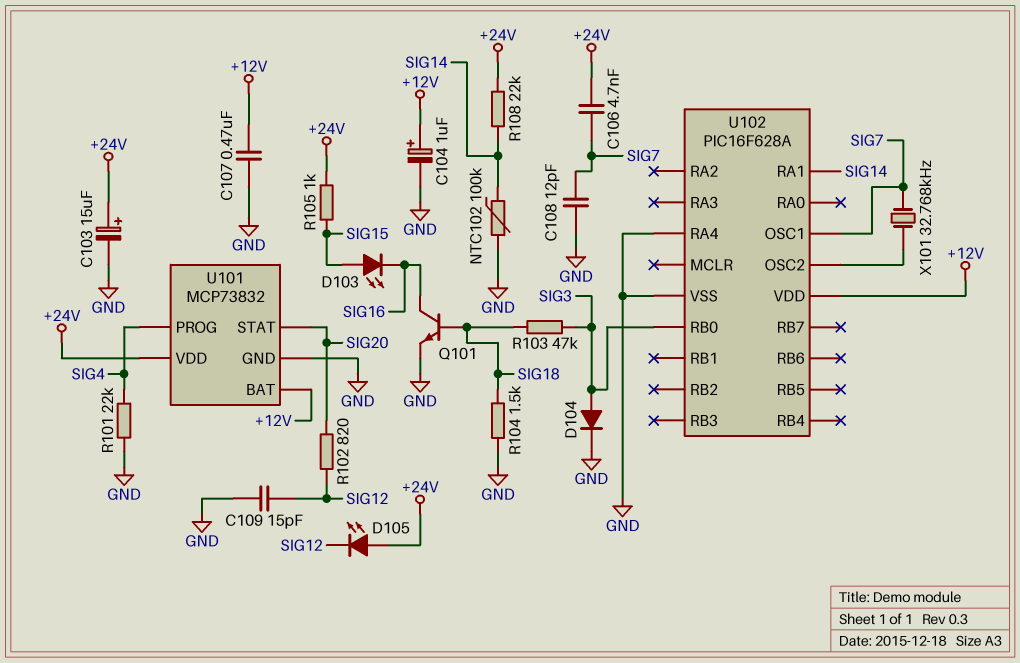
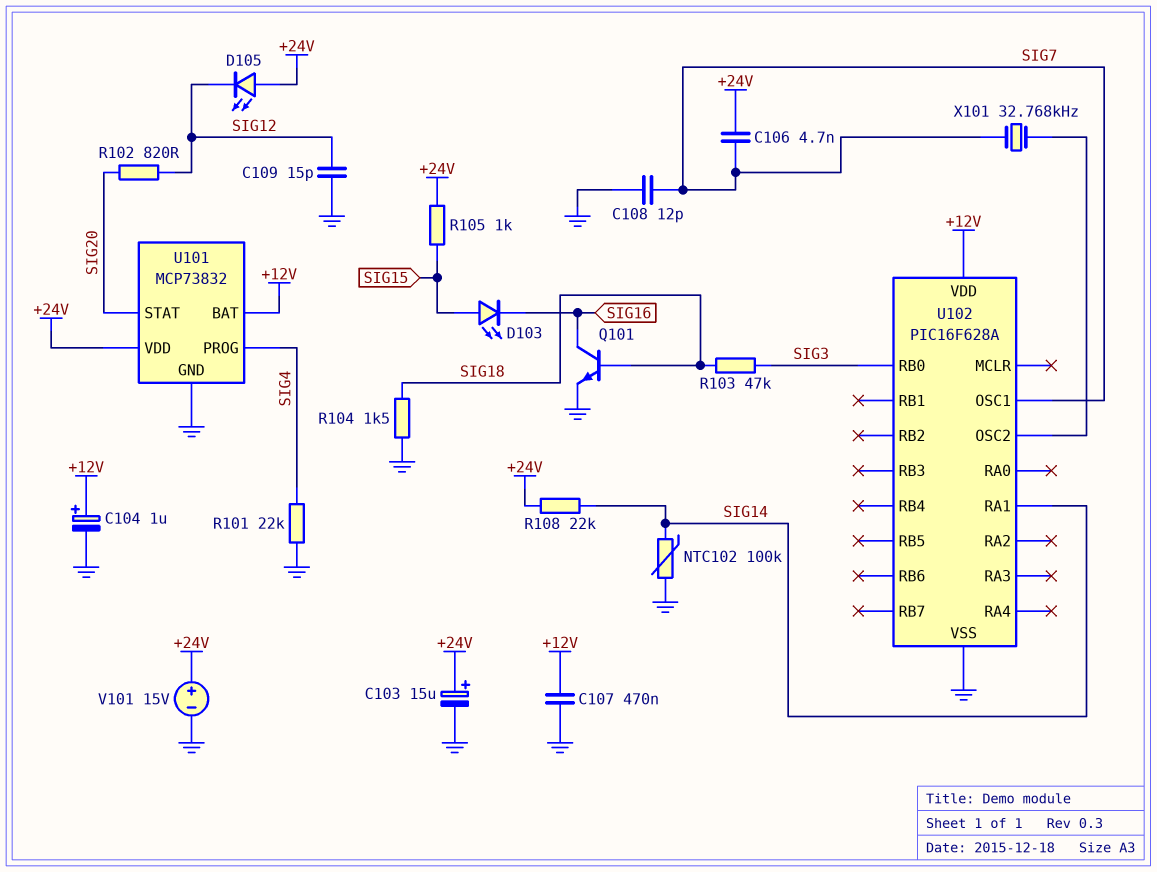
D104: diode (A SIG3, K GND) -> none
U102 pin RA4: GND -> none
V101: none -> 15V (plus +24V, minus GND)

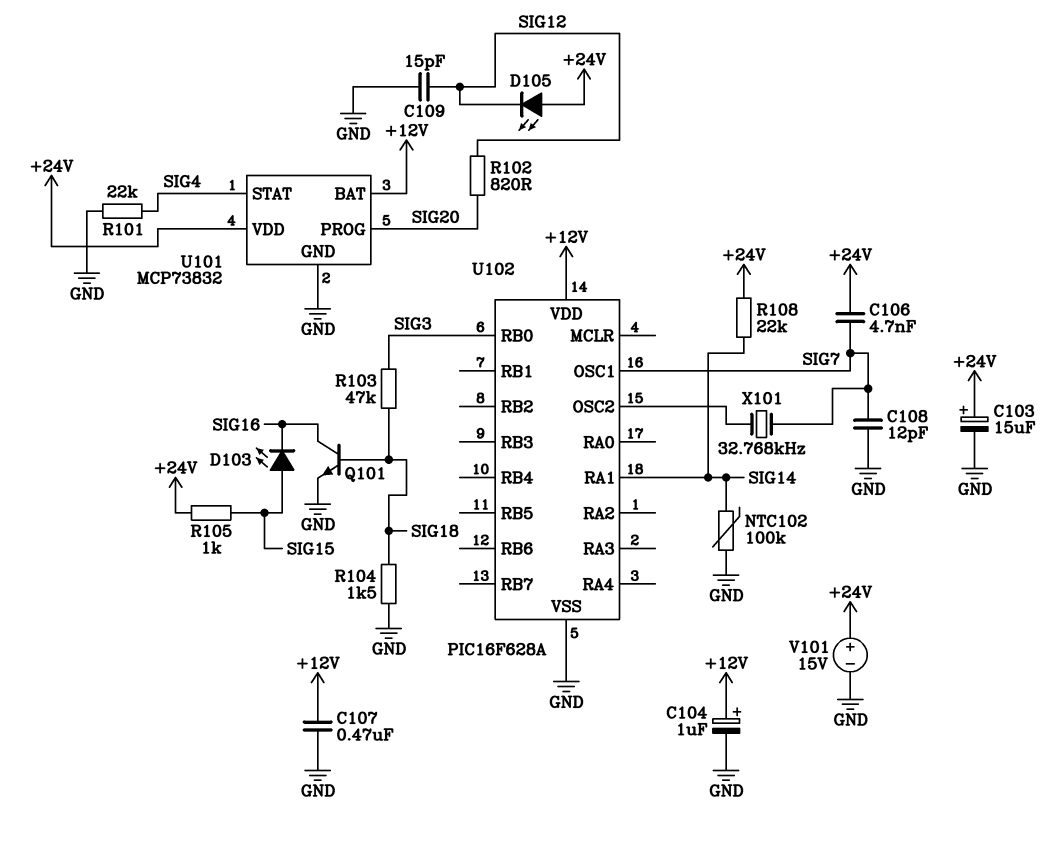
U101 pin PROG: SIG4 -> SIG20
U101 pin STAT: SIG20 -> SIG4

